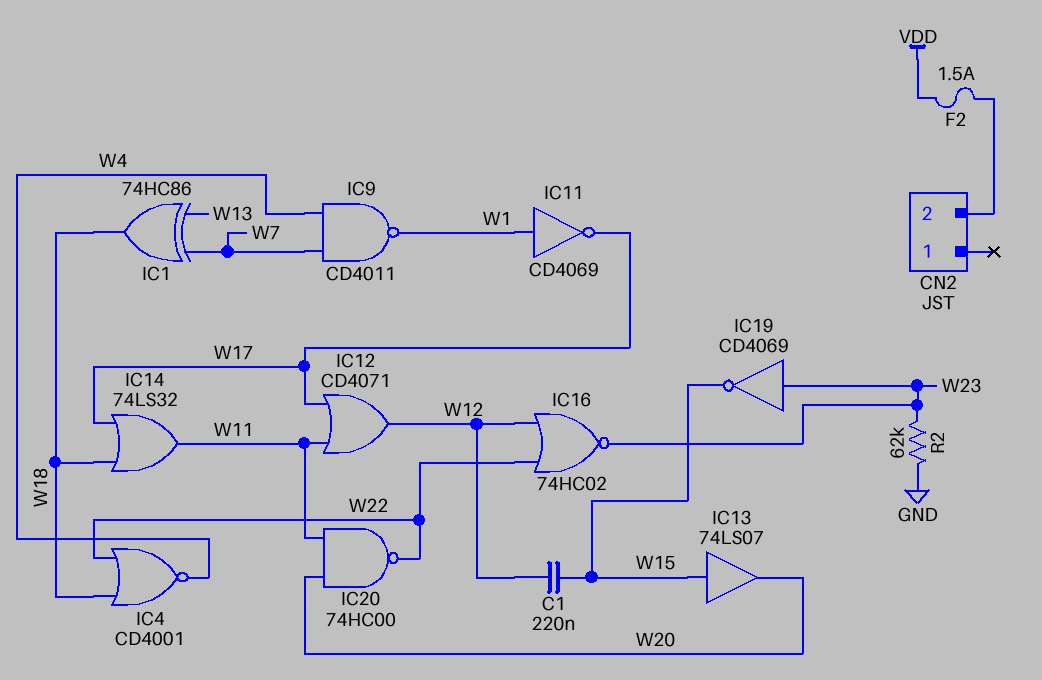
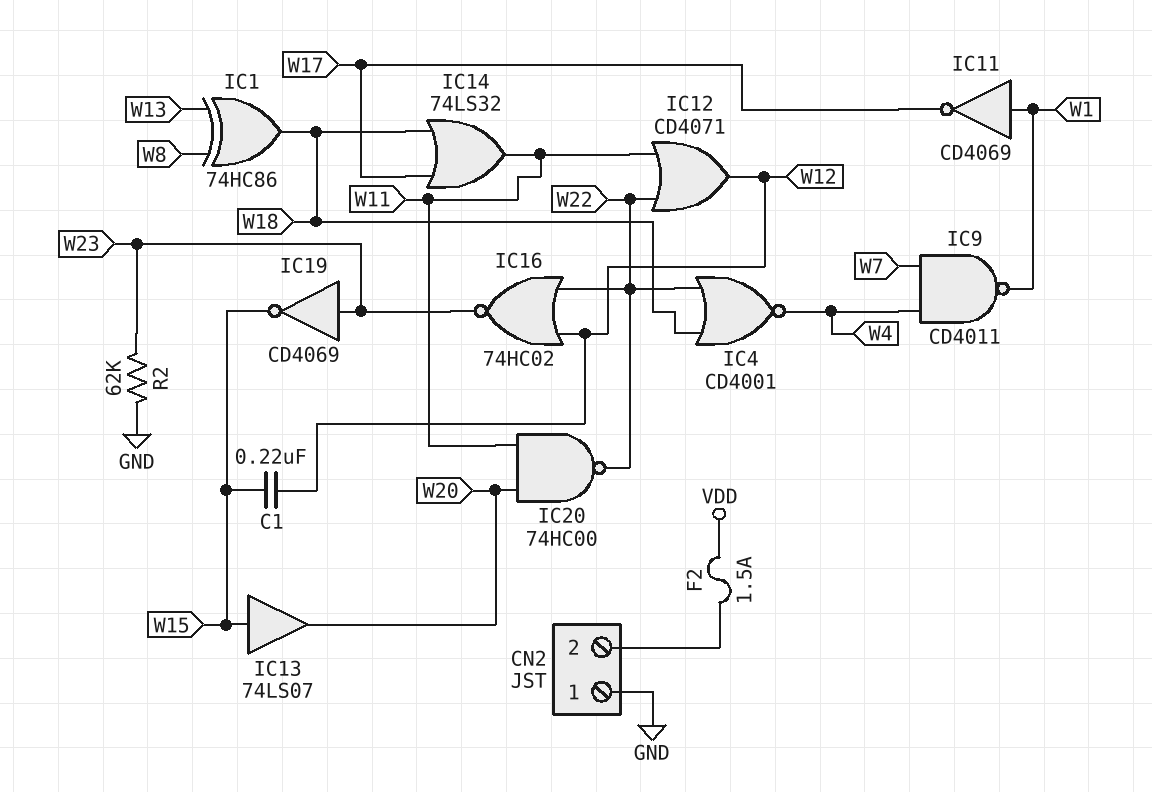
CN2 pin 1: none -> GND
IC1: XOR 74HC86 (in W7, in W13, out W18) -> XOR 74HC86 (in W8, in W13, out W18)
IC12: OR CD4071 (in W11, in W17, out W12) -> OR CD4071 (in W11, in W22, out W12)

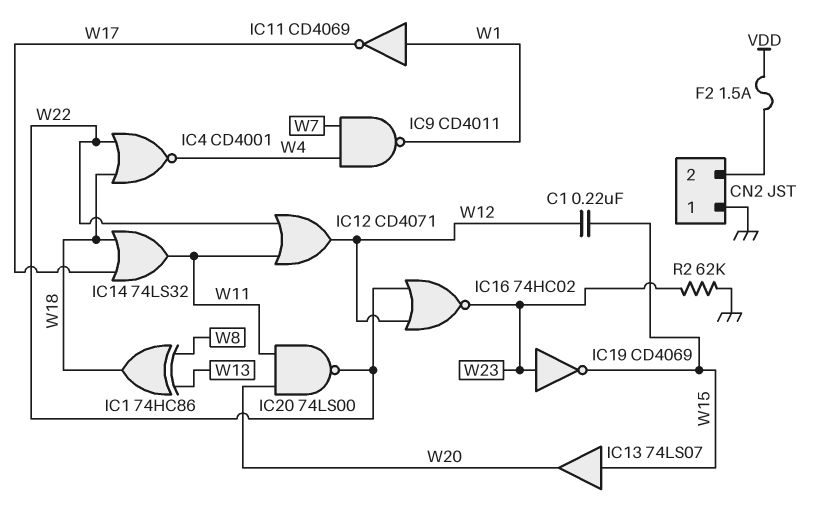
IC20: NAND 74HC00 (in W11, in W20, out W22) -> NAND 74LS00 (in W11, in W20, out W22)

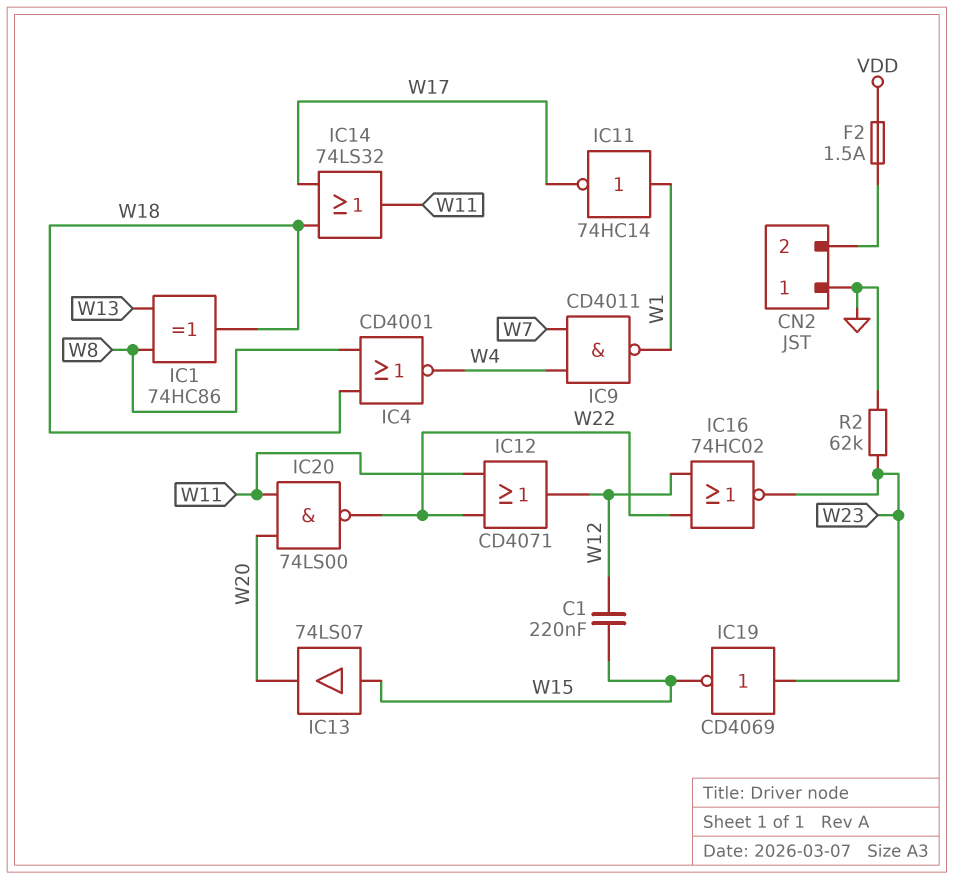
IC4: NOR CD4001 (in W18, in W22, out W4) -> NOR CD4001 (in W8, in W18, out W4)
IC11: NOT CD4069 (in W1, out W17) -> NOT 74HC14 (in W1, out W17)

